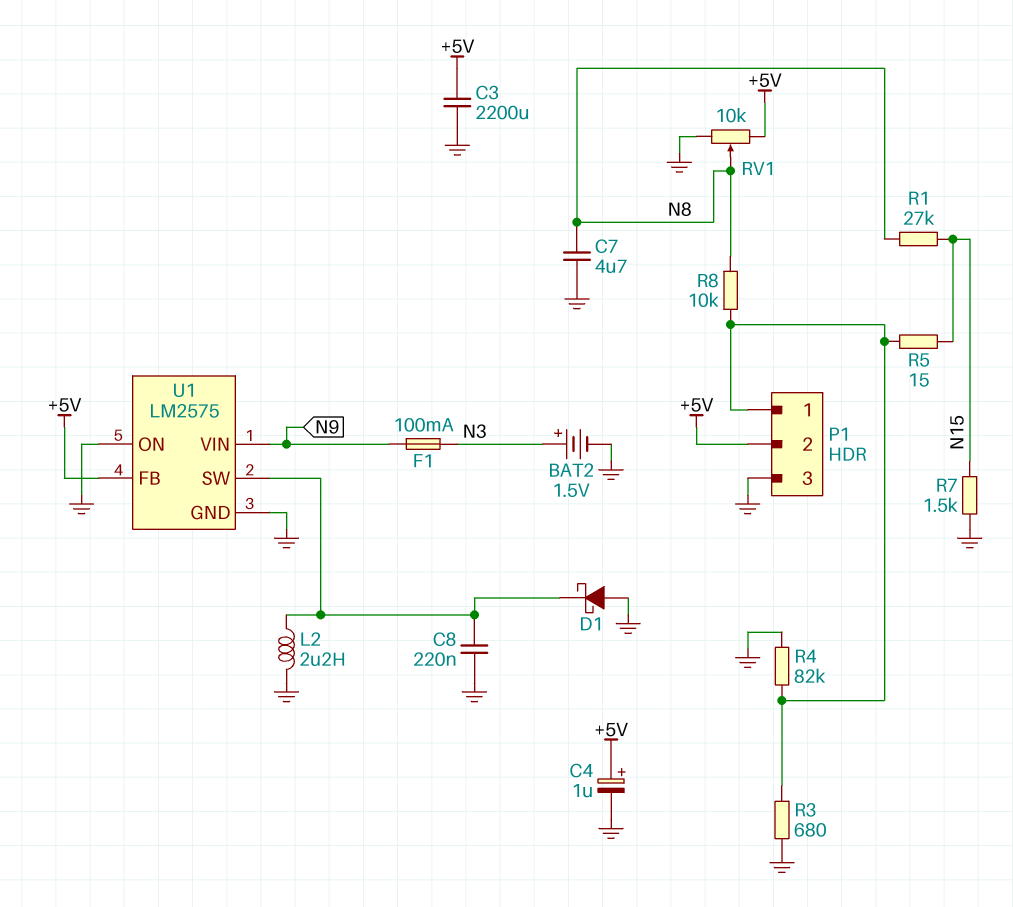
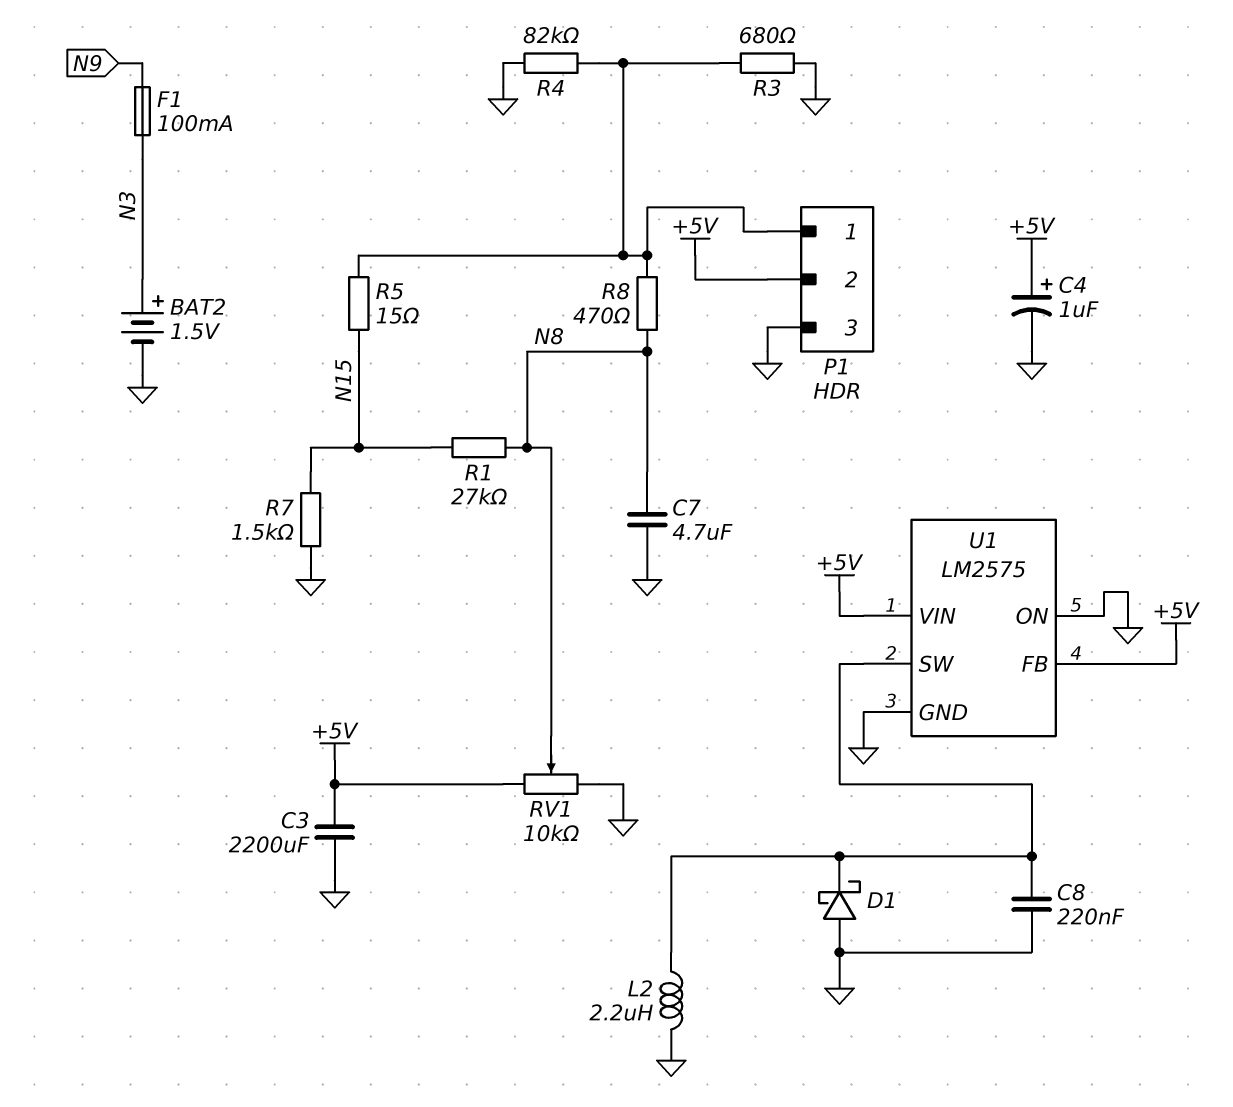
R8: 10k (N8, P1/1) -> 470 (N8, P1/1)
U1 pin VIN: N9 -> +5V

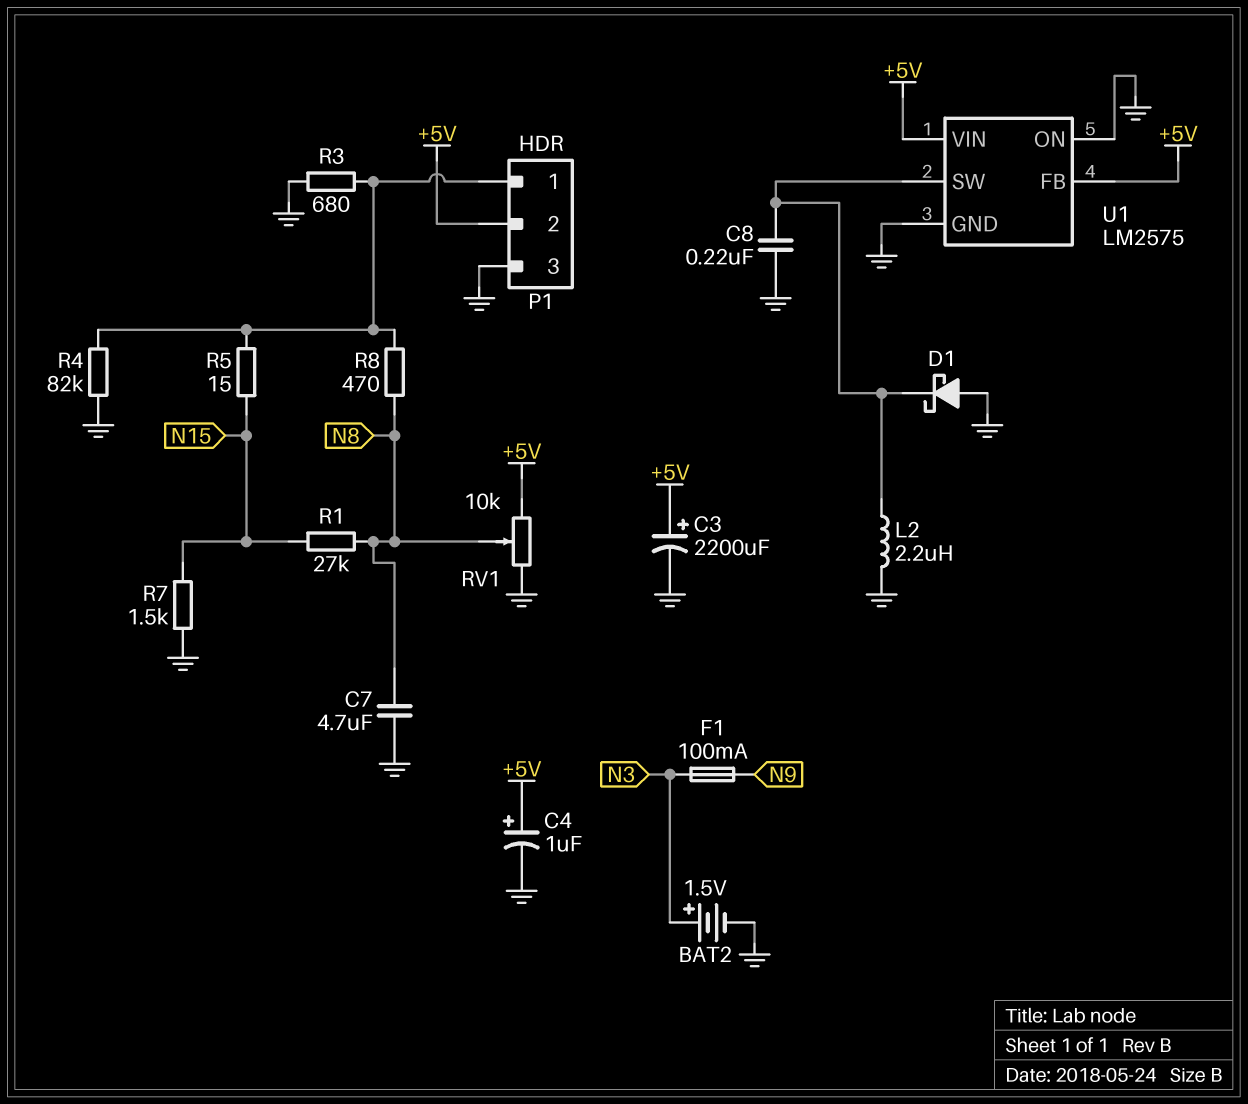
C3: 2200uF (+5V, GND) -> 2200uF (plus +5V, minus GND)

